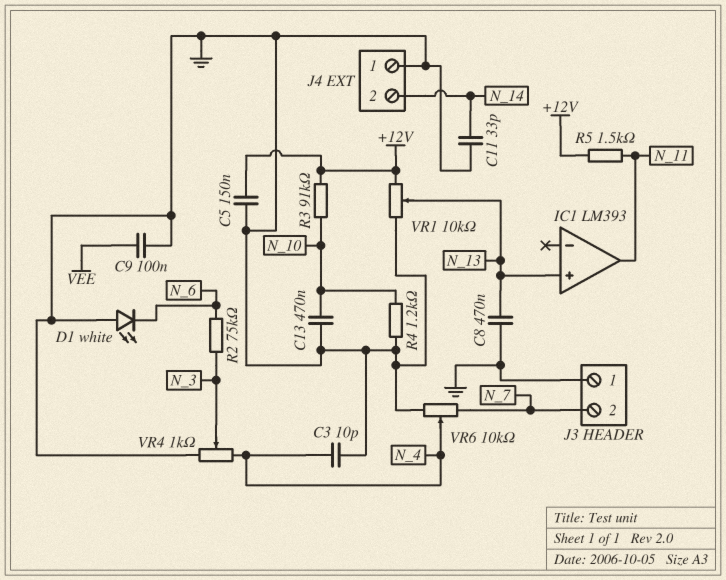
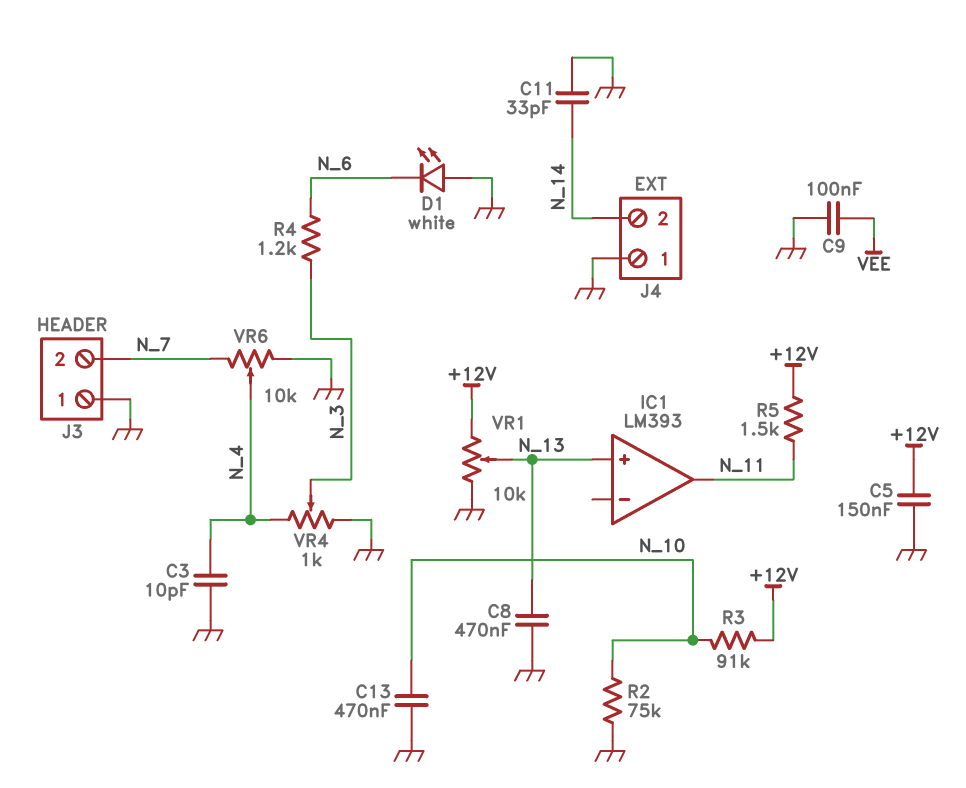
R2: 75k (N_3, N_6) -> 75k (GND, N_10)
R4: 1.2k (GND, N_10) -> 1.2k (N_3, N_6)

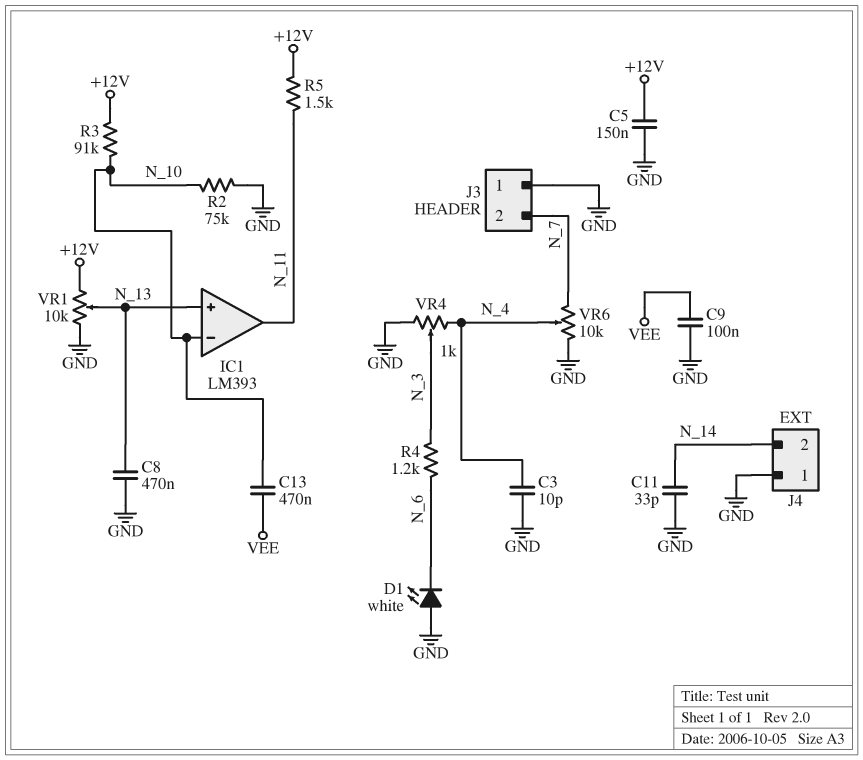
C13: 470nF (GND, N_10) -> 470nF (N_10, VEE)
IC1 pin in-: none -> N_10

